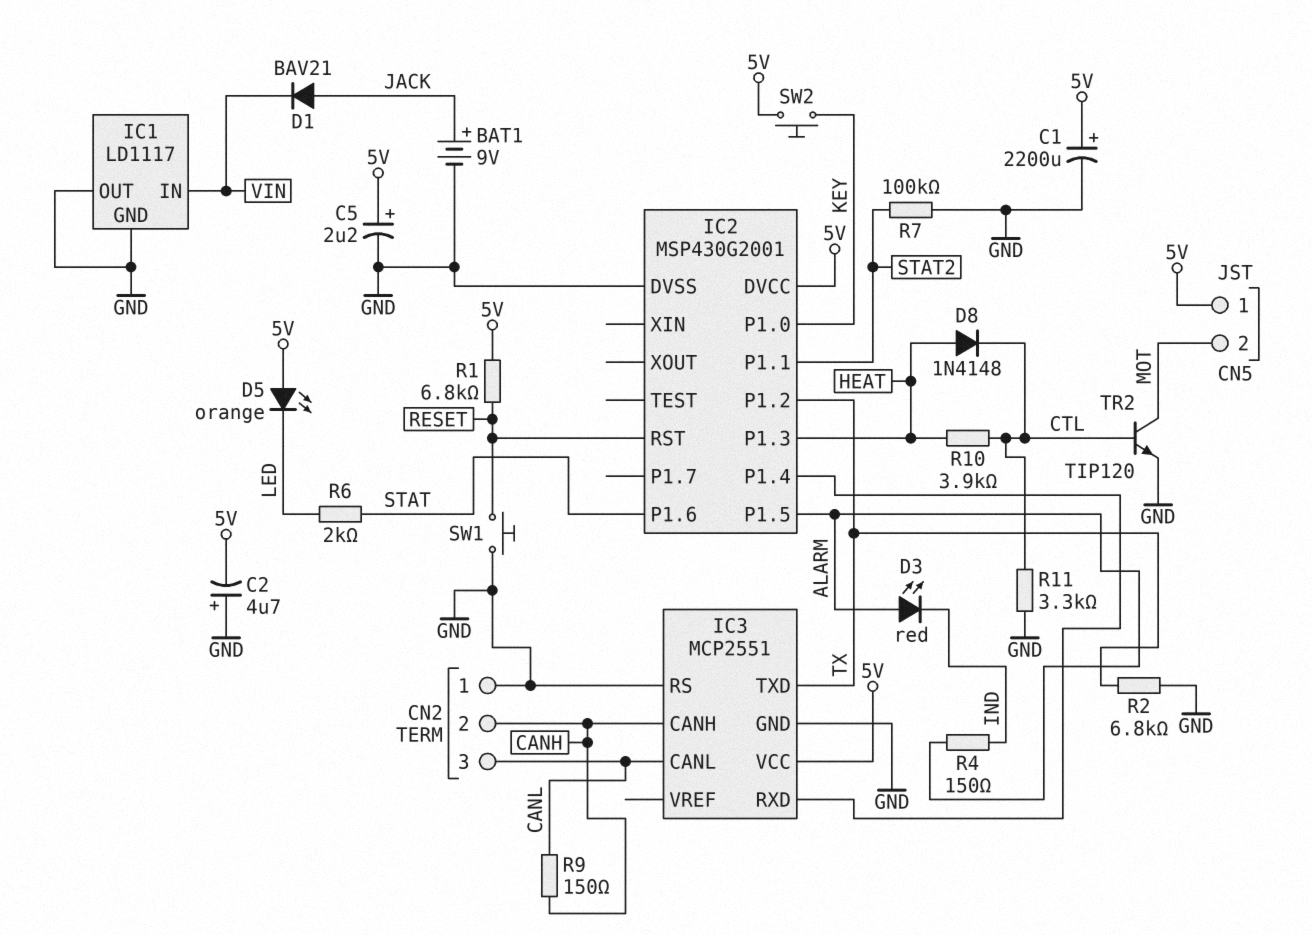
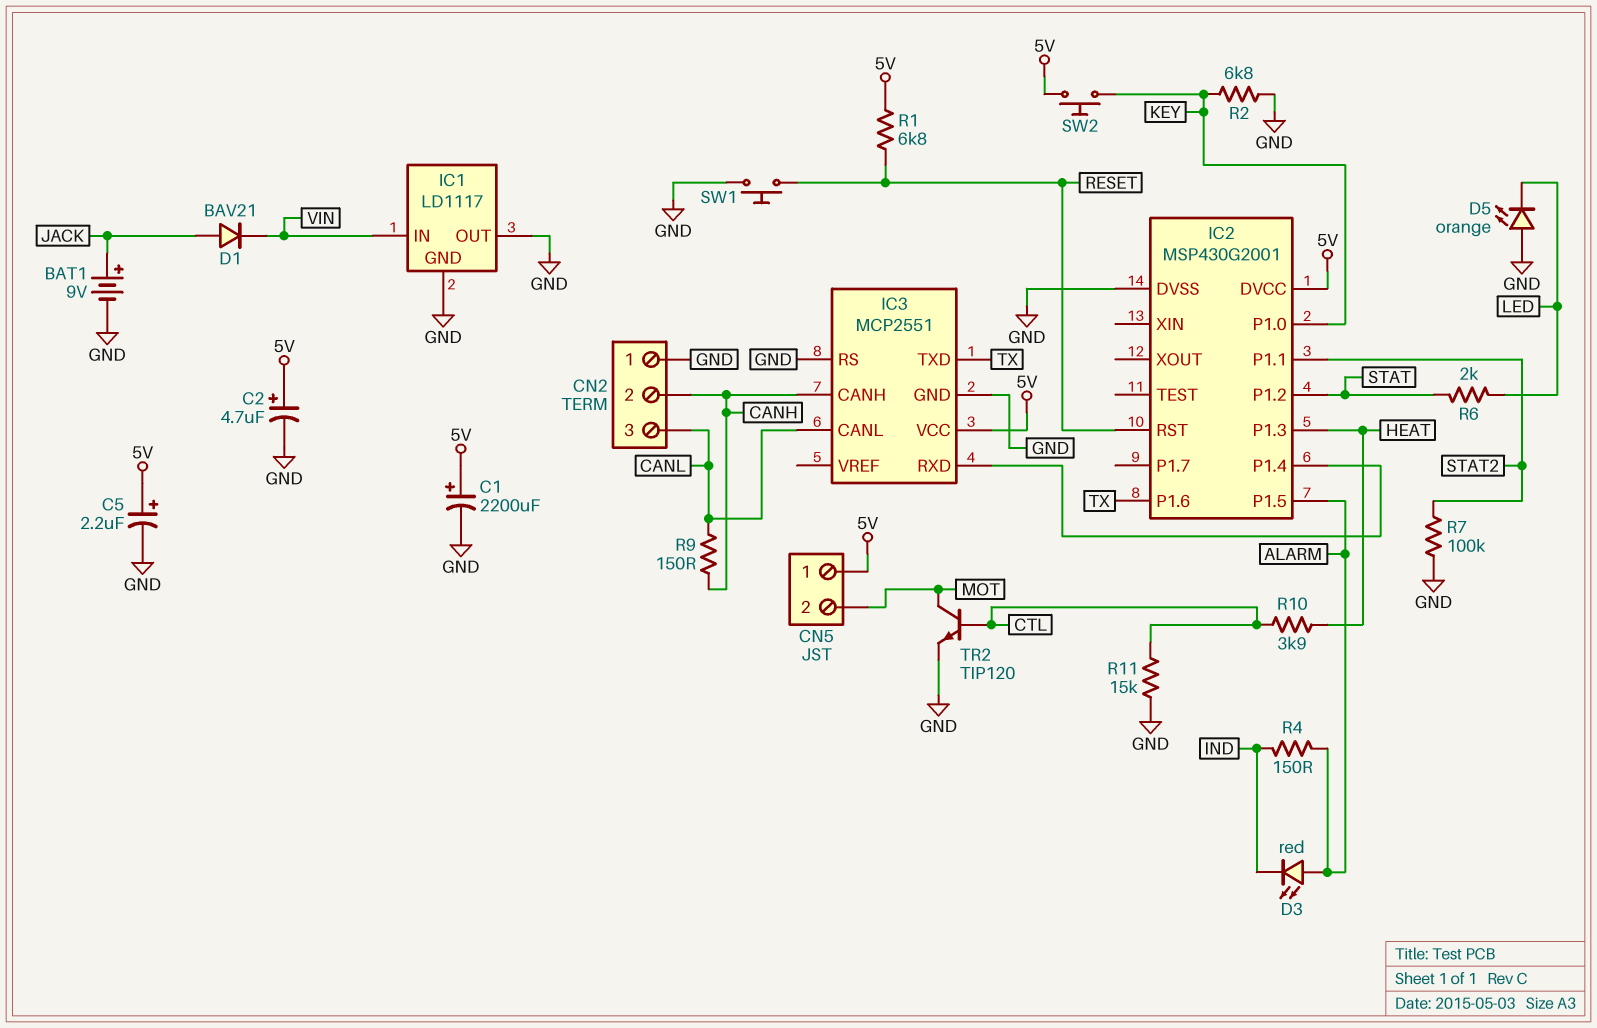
C2: 4.7uF (plus GND, minus 5V) -> 4.7uF (plus 5V, minus GND)
D5: LED orange (A 5V, K LED) -> LED orange (A GND, K LED)
D8: diode 1N4148 (A HEAT, K CTL) -> none
IC2 pin P1.2: TX -> STAT
IC2 pin P1.6: STAT -> TX
R2: 6.8k (GND, TX) -> 6.8k (GND, KEY)
R11: 3.3k (CTL, GND) -> 15k (CTL, GND)

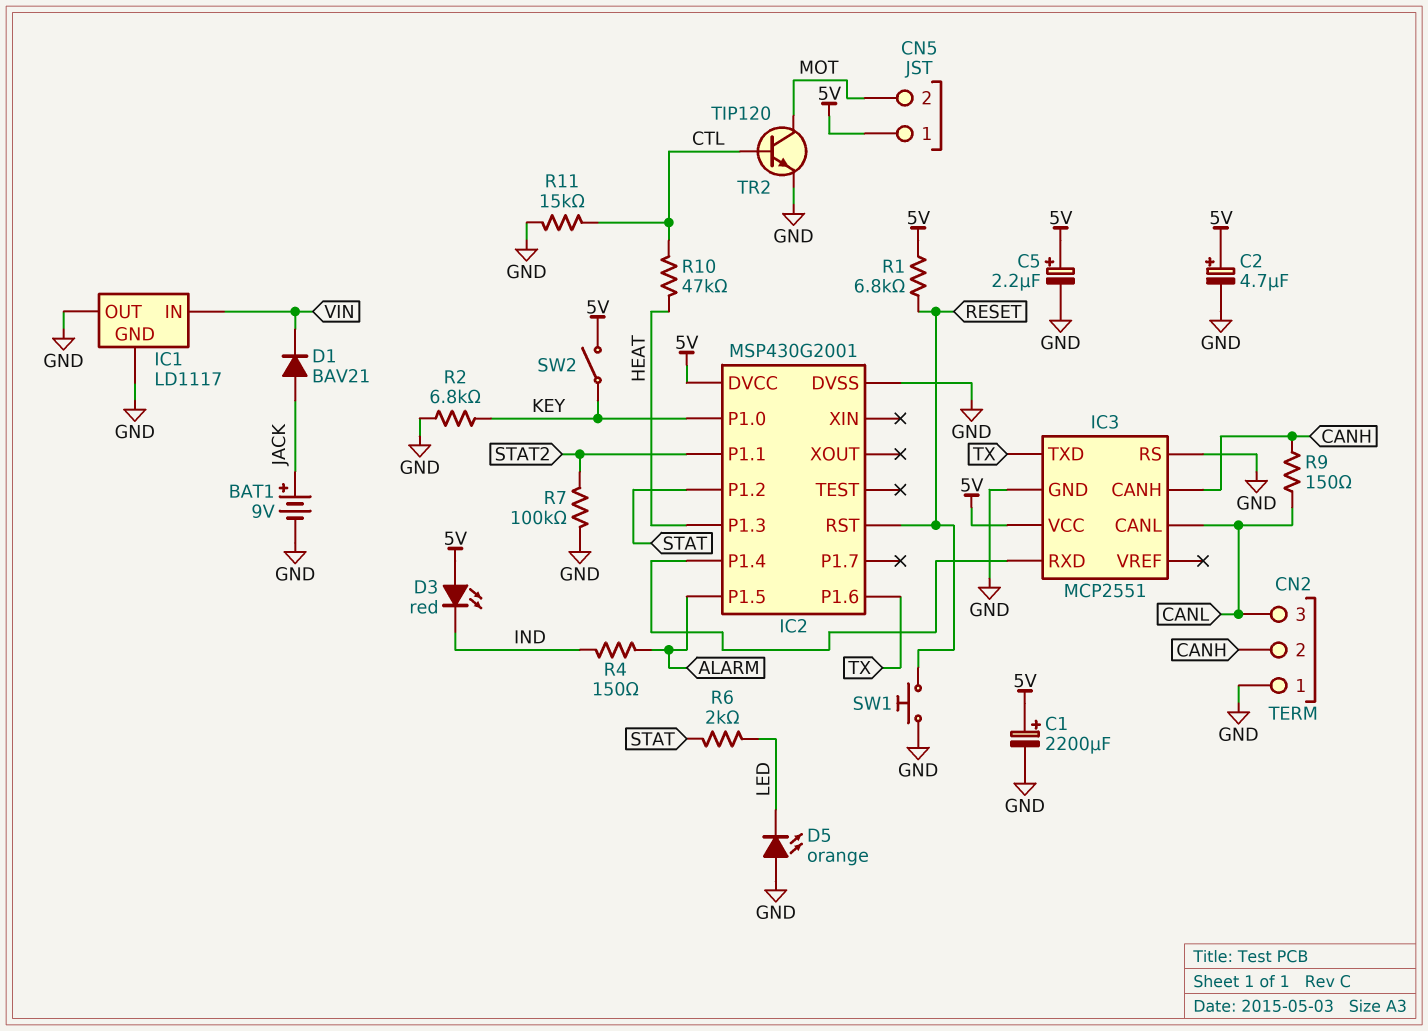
D3: LED red (A ALARM, K IND) -> LED red (A 5V, K IND)
R10: 3.9k (CTL, HEAT) -> 47k (CTL, HEAT)
SW2: button (5V, KEY) -> switch (5V, KEY)

